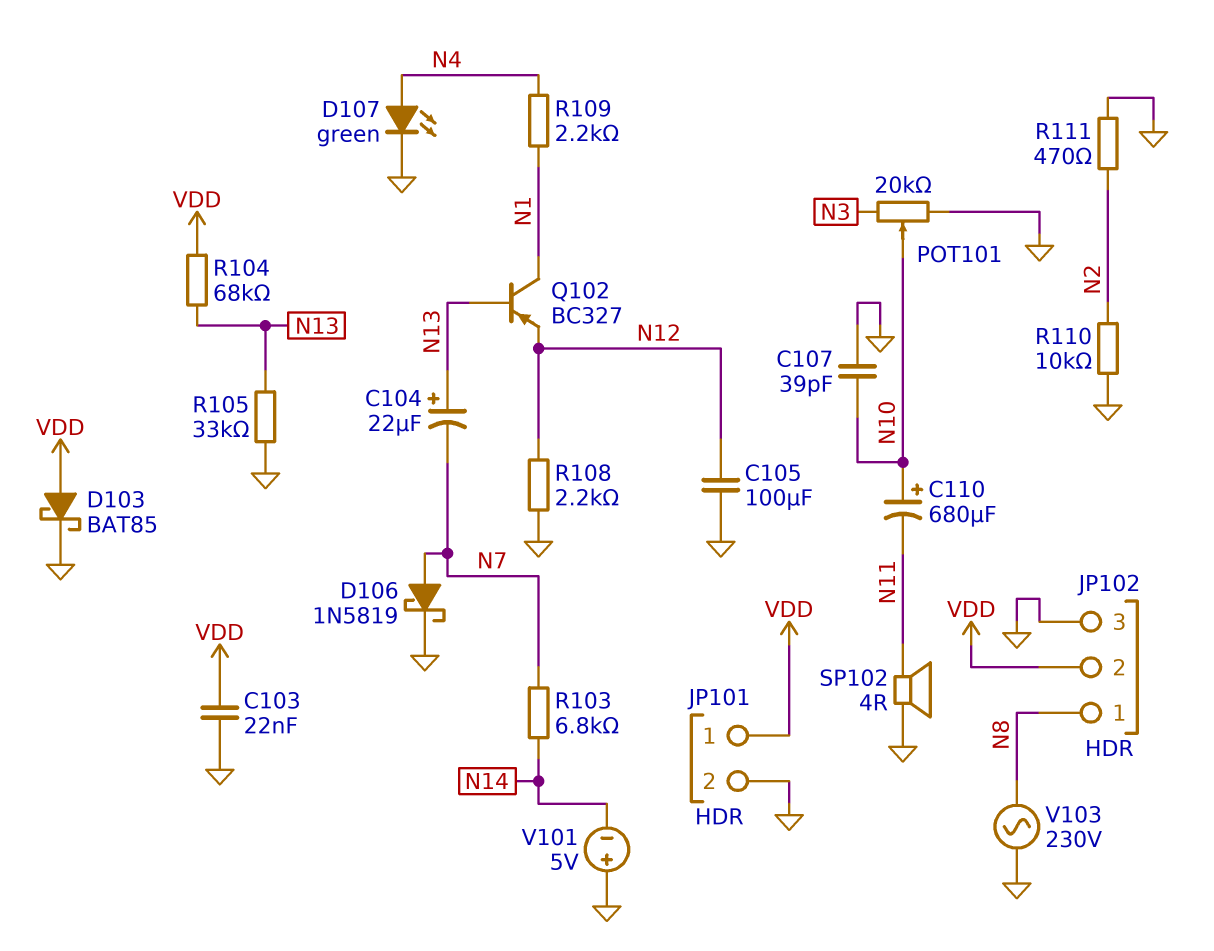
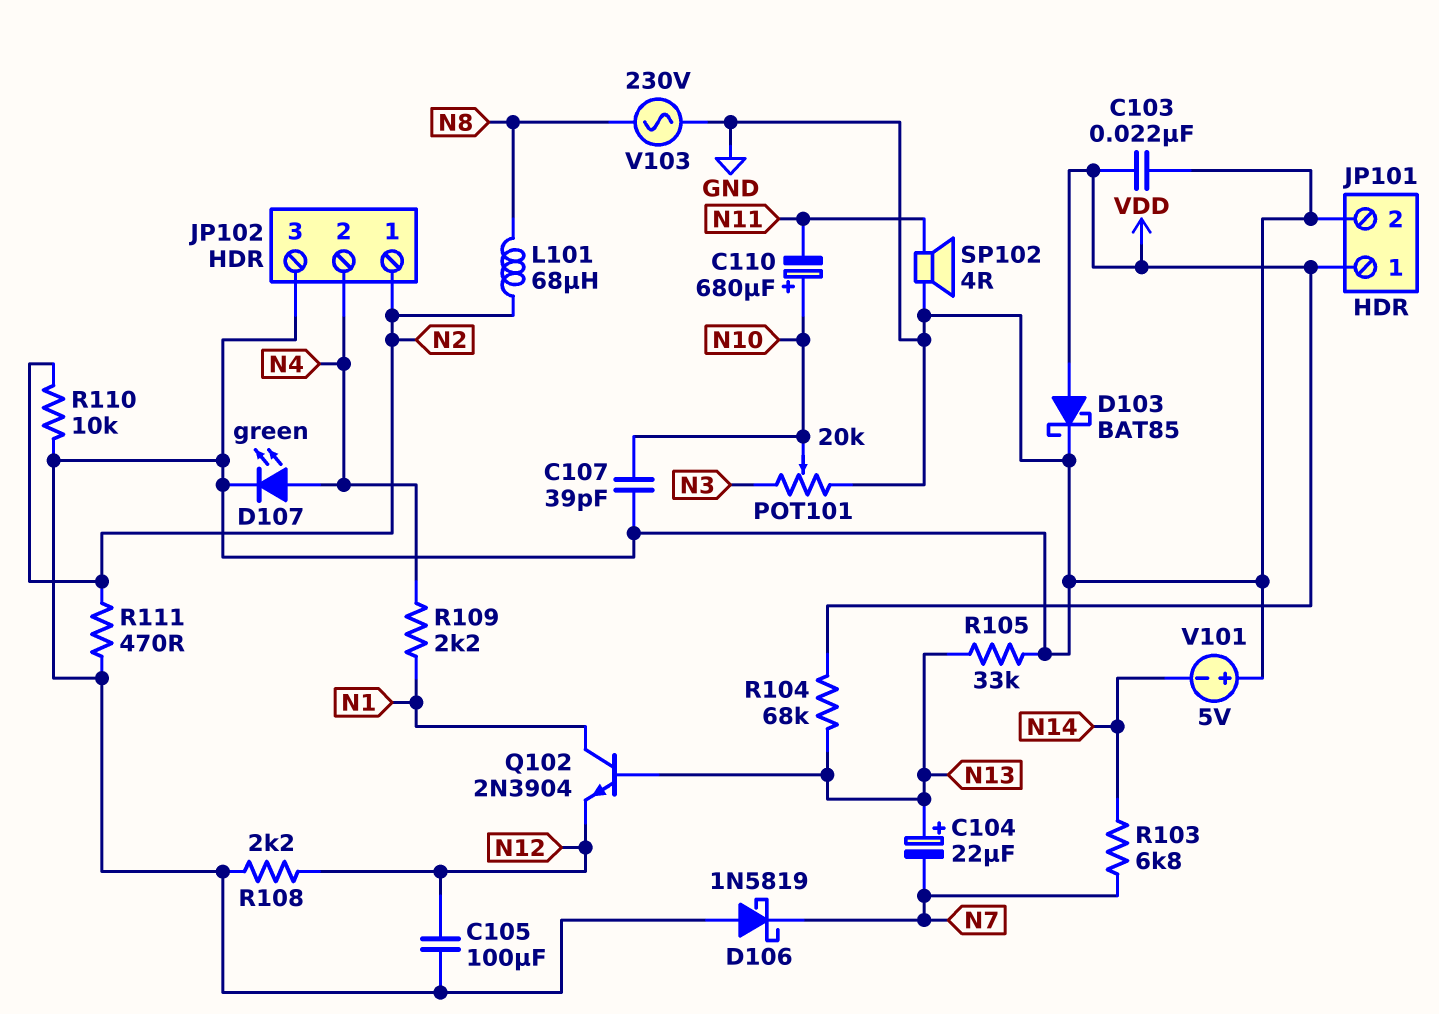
D106: schottky 1N5819 (A N7, K GND) -> schottky 1N5819 (A GND, K N7)
JP102 pin 1: N8 -> N2
JP102 pin 2: VDD -> N4
L101: none -> 68uH (N2, N8)
Q102: PNP BC327 (B N13, C N1, E N12) -> NPN 2N3904 (B N13, C N1, E N12)

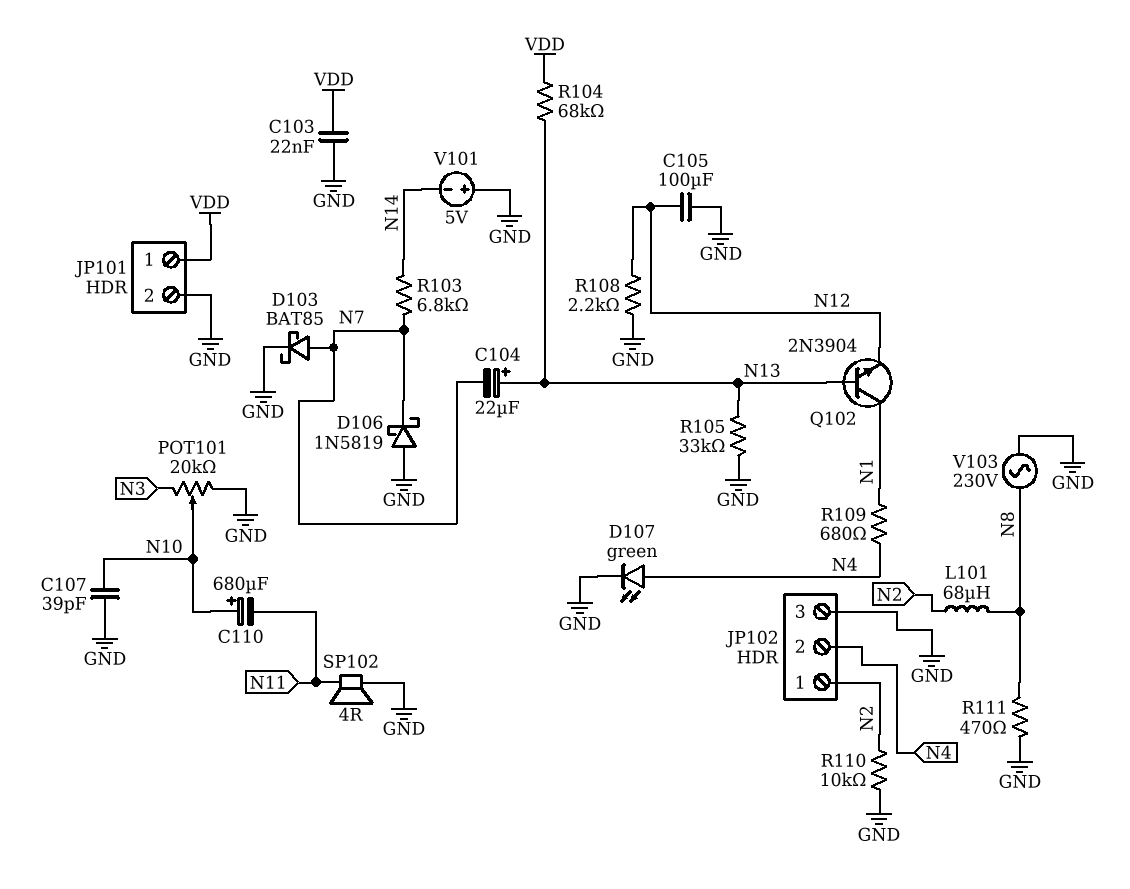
D103: schottky BAT85 (A VDD, K GND) -> schottky BAT85 (A N7, K GND)
R109: 2.2k (N1, N4) -> 680 (N1, N4)
R111: 470 (GND, N2) -> 470 (GND, N8)

